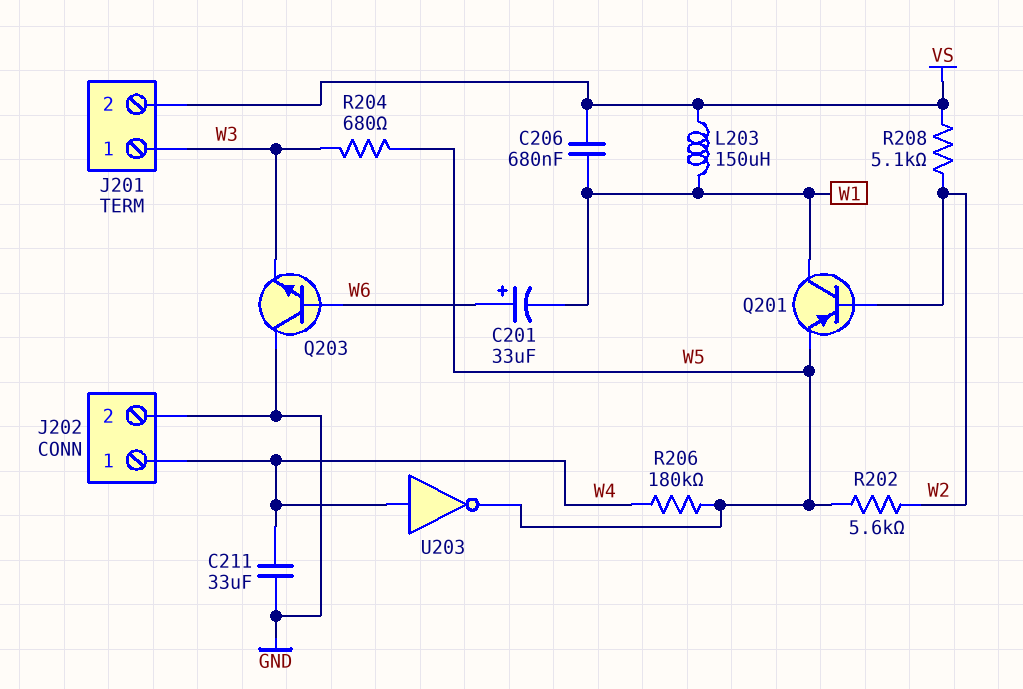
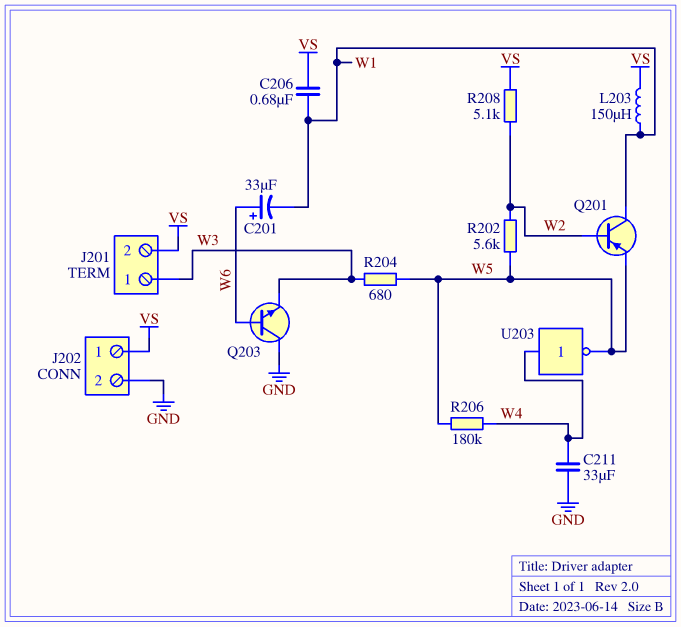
J202 pin 1: W4 -> VS

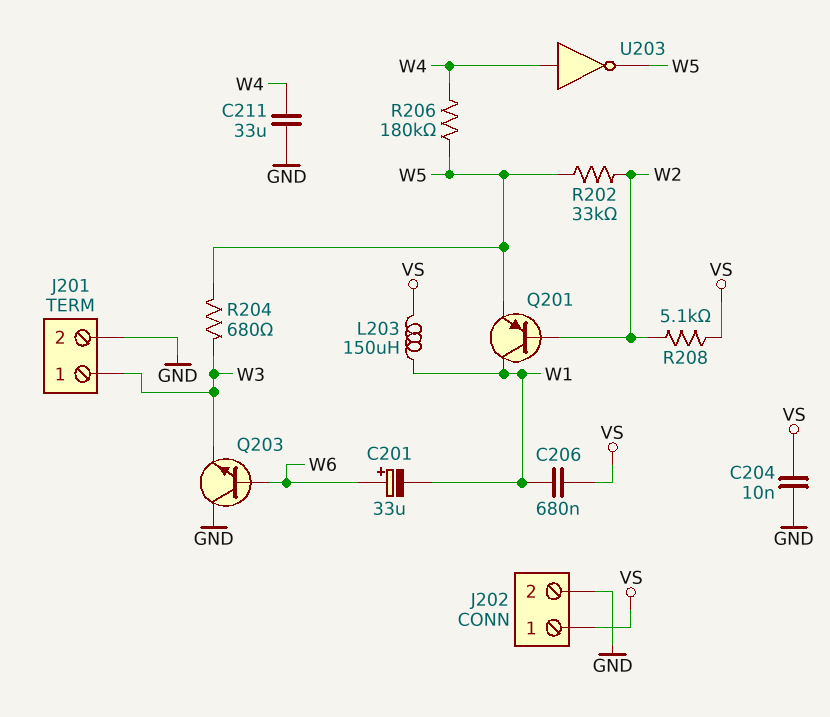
C204: none -> 10nF (GND, VS)
J201 pin 2: VS -> GND
R202: 5.6k (W2, W5) -> 33k (W2, W5)

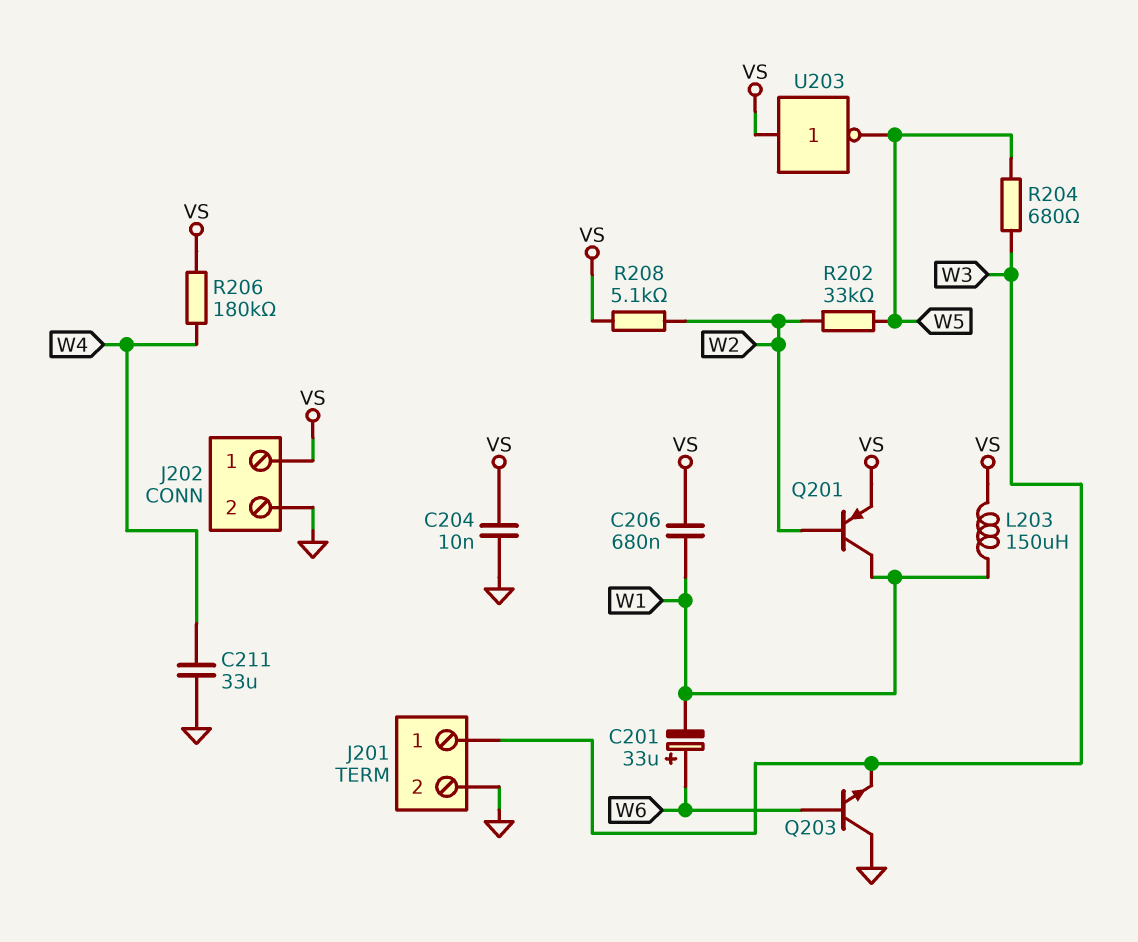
Q201: PNP (B W2, C W1, E W5) -> PNP (B W2, C W1, E VS)
R206: 180k (W4, W5) -> 180k (VS, W4)
U203: NOT (in W4, out W5) -> NOT (in VS, out W5)

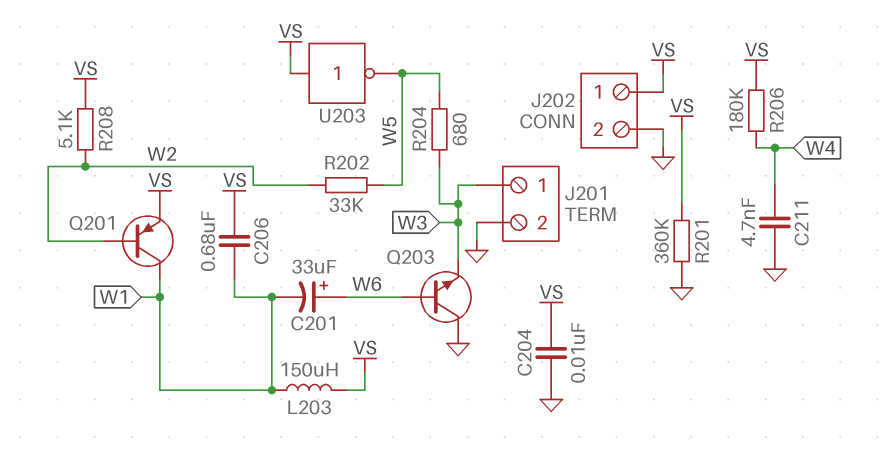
C211: 33uF (GND, W4) -> 4.7nF (GND, W4)
R201: none -> 360k (GND, VS)

